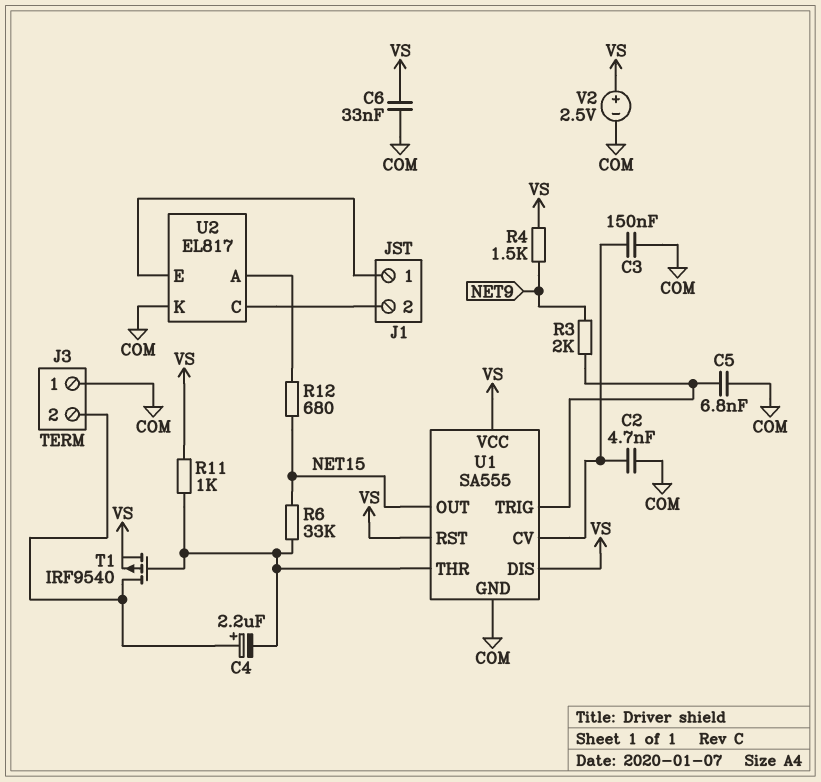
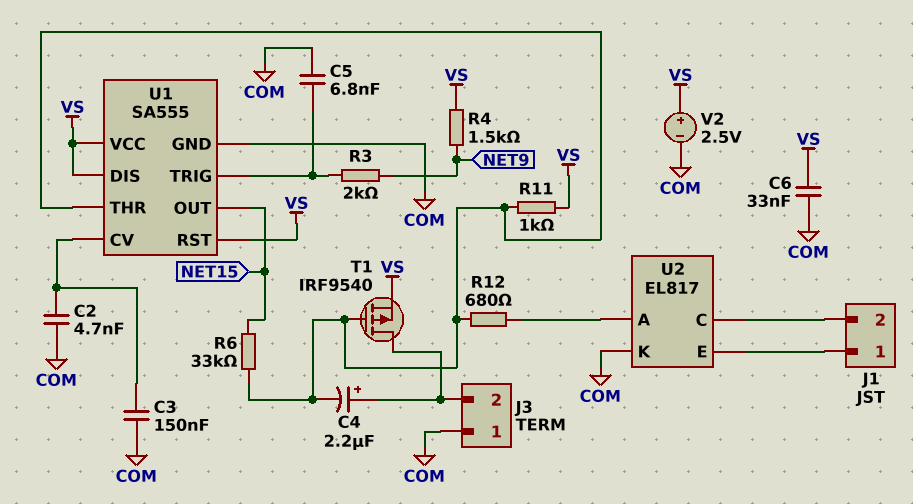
R12: 680 (NET15, U2/A) -> 680 (U1/THR, U2/A)

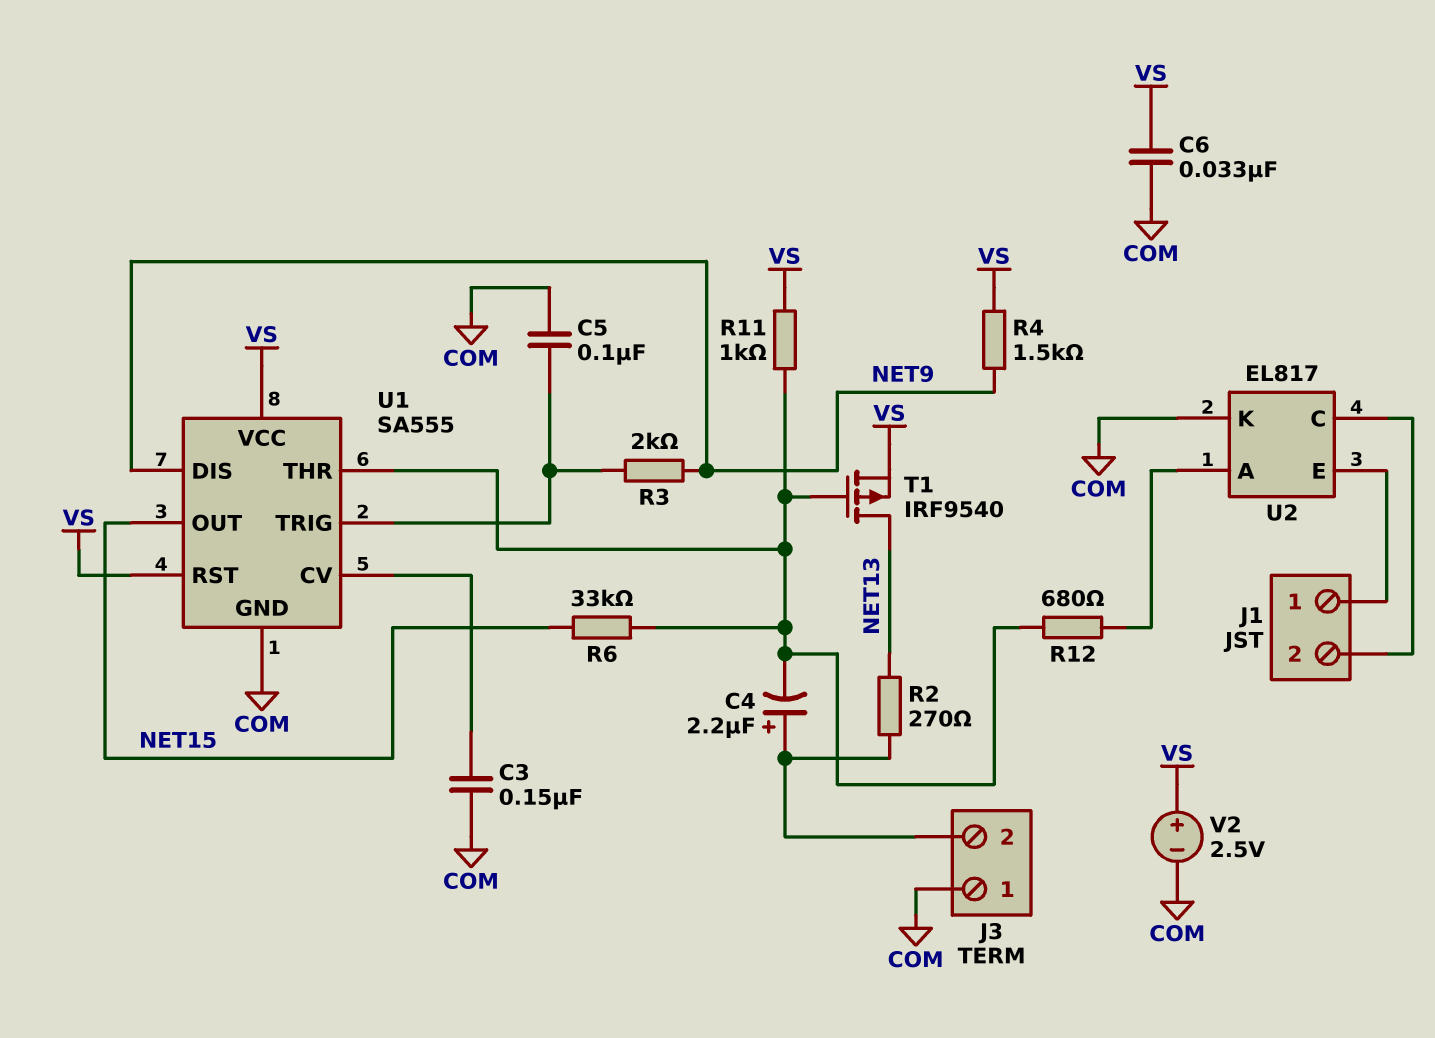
C2: 4.7nF (COM, U1/CV) -> none
C5: 6.8nF (COM, U1/TRIG) -> 100nF (COM, U1/TRIG)
R2: none -> 270 (J3/2, NET13)
T1: PMOS IRF9540 (G U1/THR, D J3/2, S VS) -> PMOS IRF9540 (G U1/THR, D NET13, S VS)
U1 pin DIS: VS -> NET9

